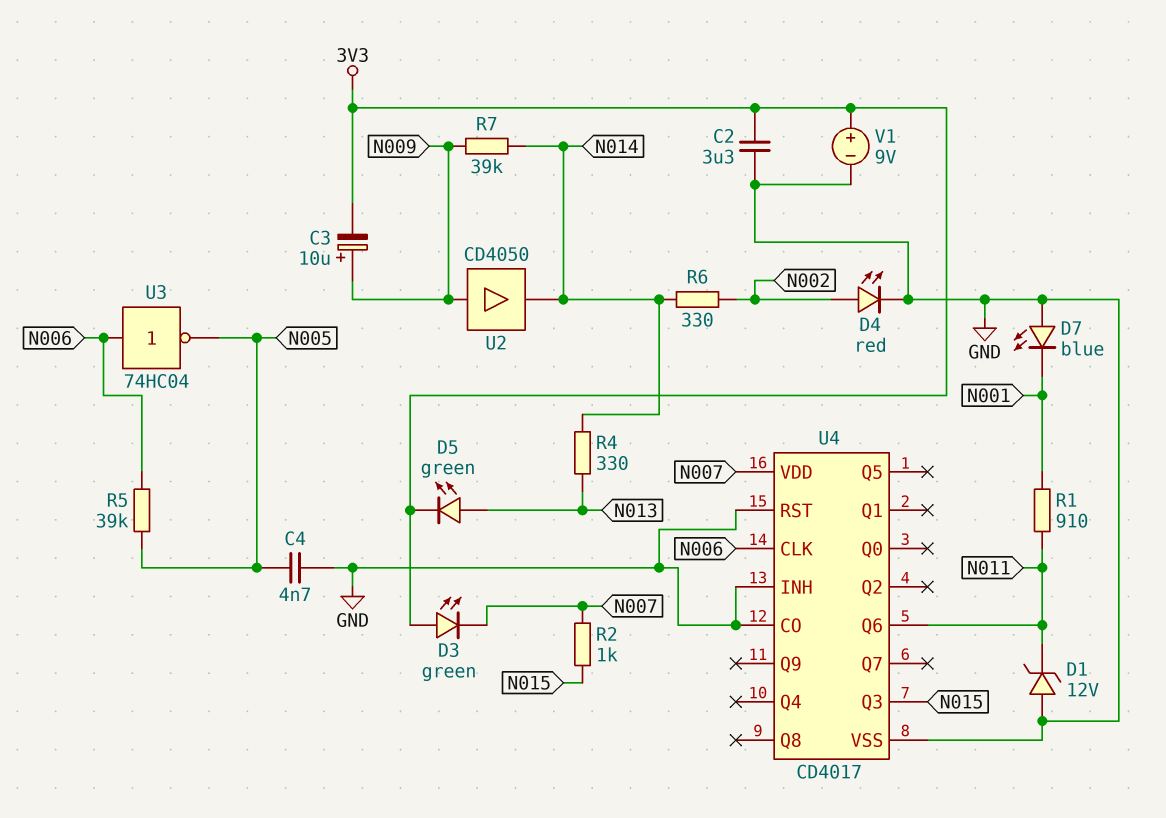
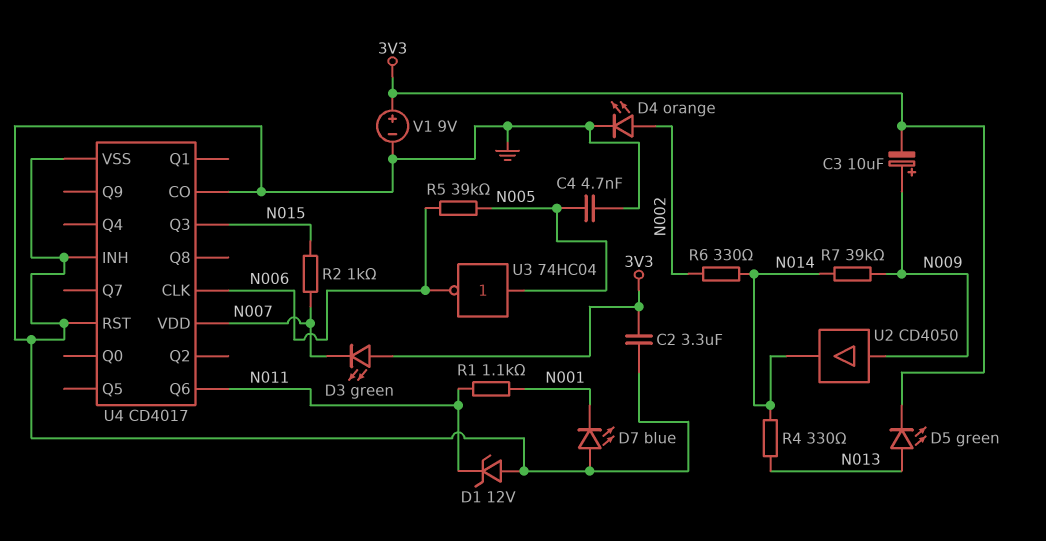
D4: LED red (A N002, K GND) -> LED orange (A N002, K GND)
R1: 910 (N001, N011) -> 1.1k (N001, N011)
U3: NOT 74HC04 (in N006, out N005) -> NOT 74HC04 (in N005, out N006)

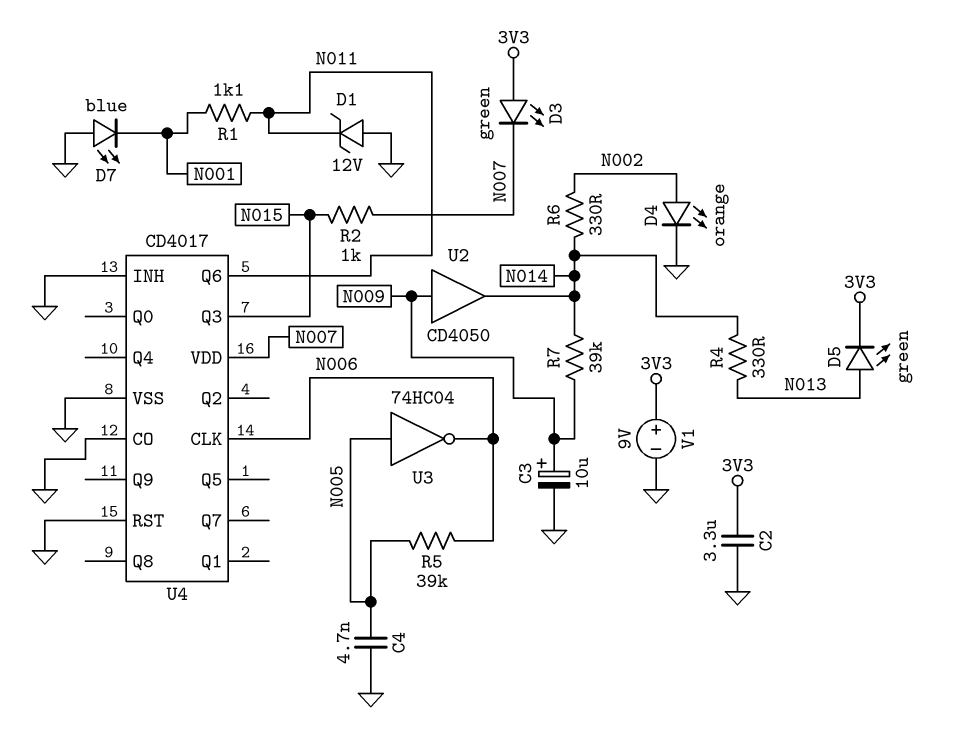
C3: 10uF (plus N009, minus 3V3) -> 10uF (plus N009, minus GND)

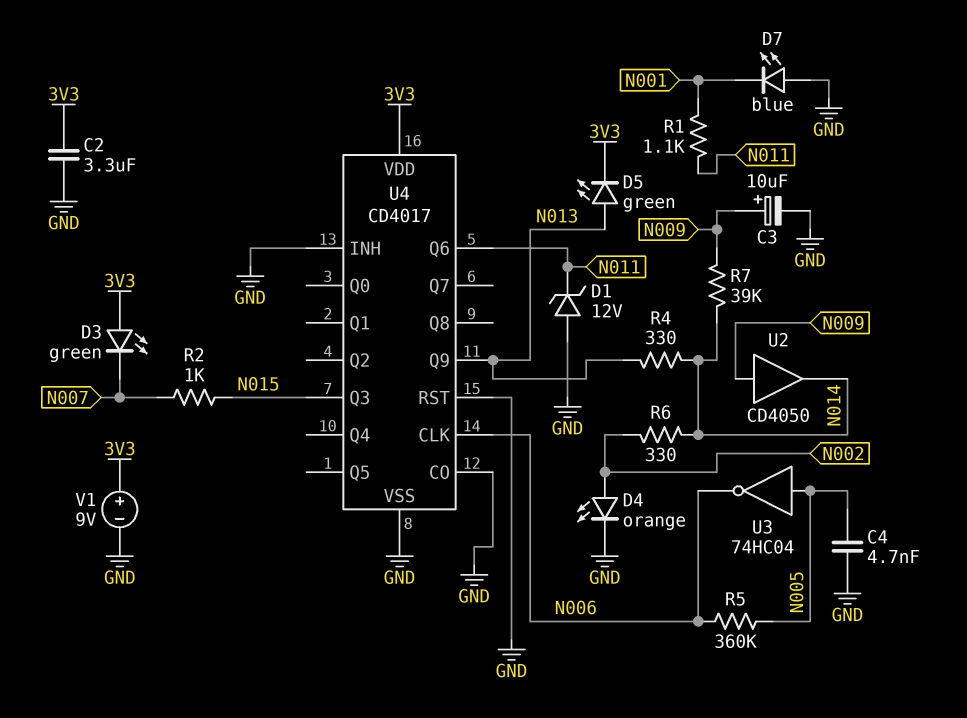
R5: 39k (N005, N006) -> 360k (N005, N006)
U4 pin Q9: none -> N013
U4 pin VDD: N007 -> 3V3

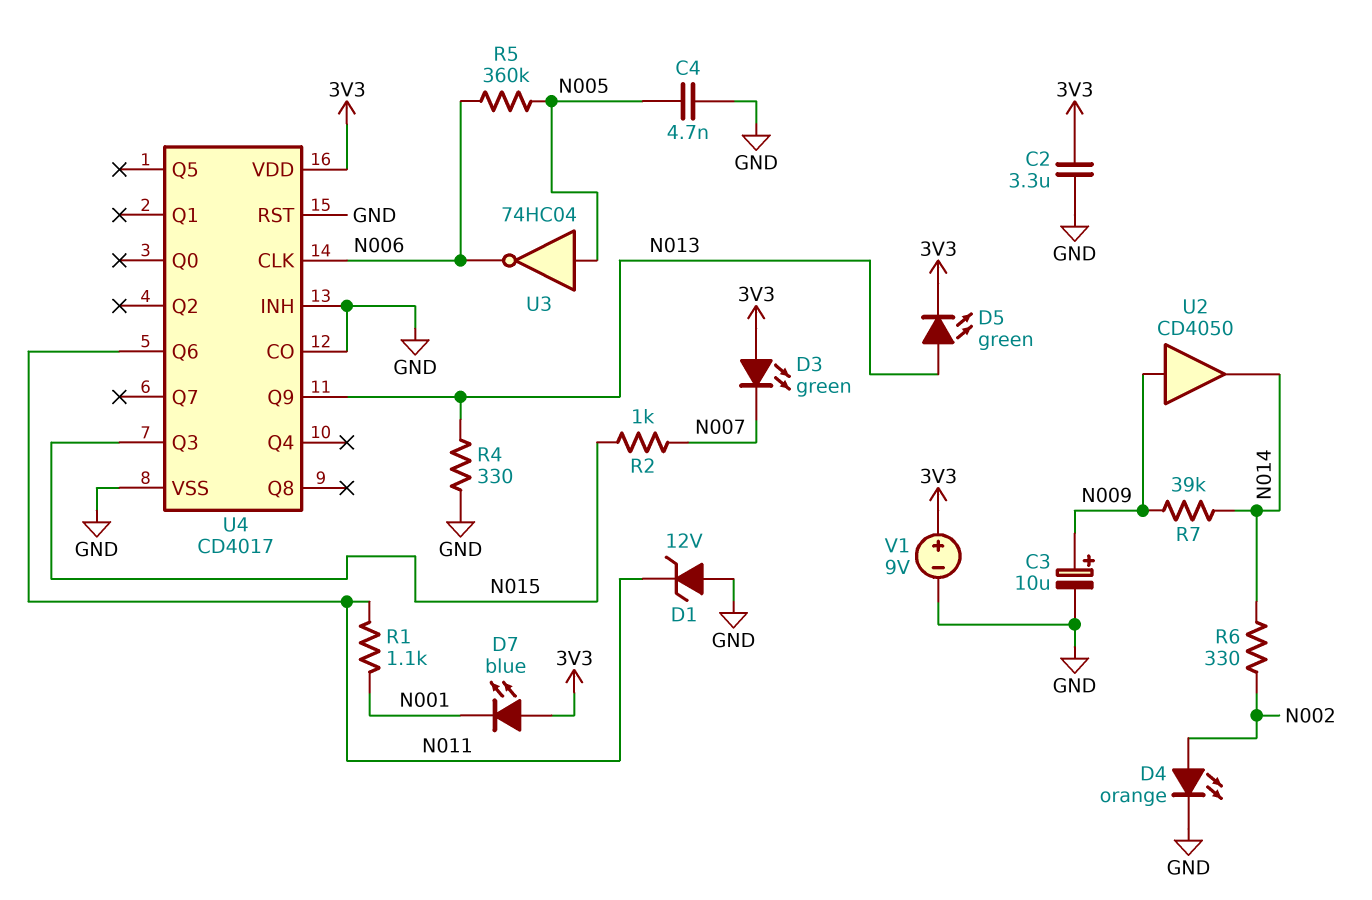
D7: LED blue (A GND, K N001) -> LED blue (A 3V3, K N001)
R4: 330 (N013, N014) -> 330 (GND, N013)

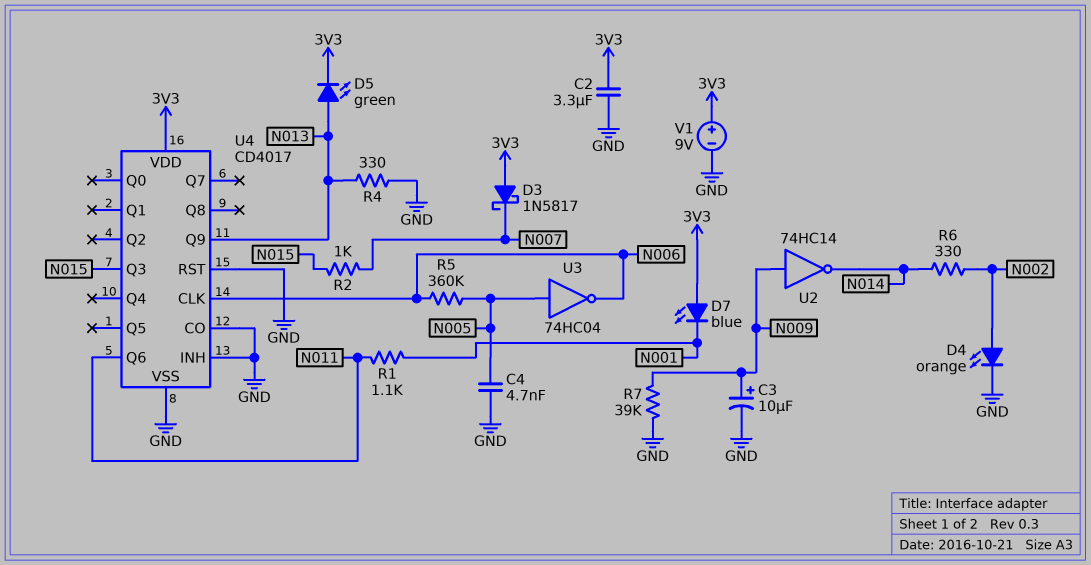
D1: zener 12V (A GND, K N011) -> none
D3: LED green (A 3V3, K N007) -> schottky 1N5817 (A 3V3, K N007)
R7: 39k (N009, N014) -> 39k (GND, N009)
U2: buffer CD4050 (in N009, out N014) -> NOT 74HC14 (in N009, out N014)

